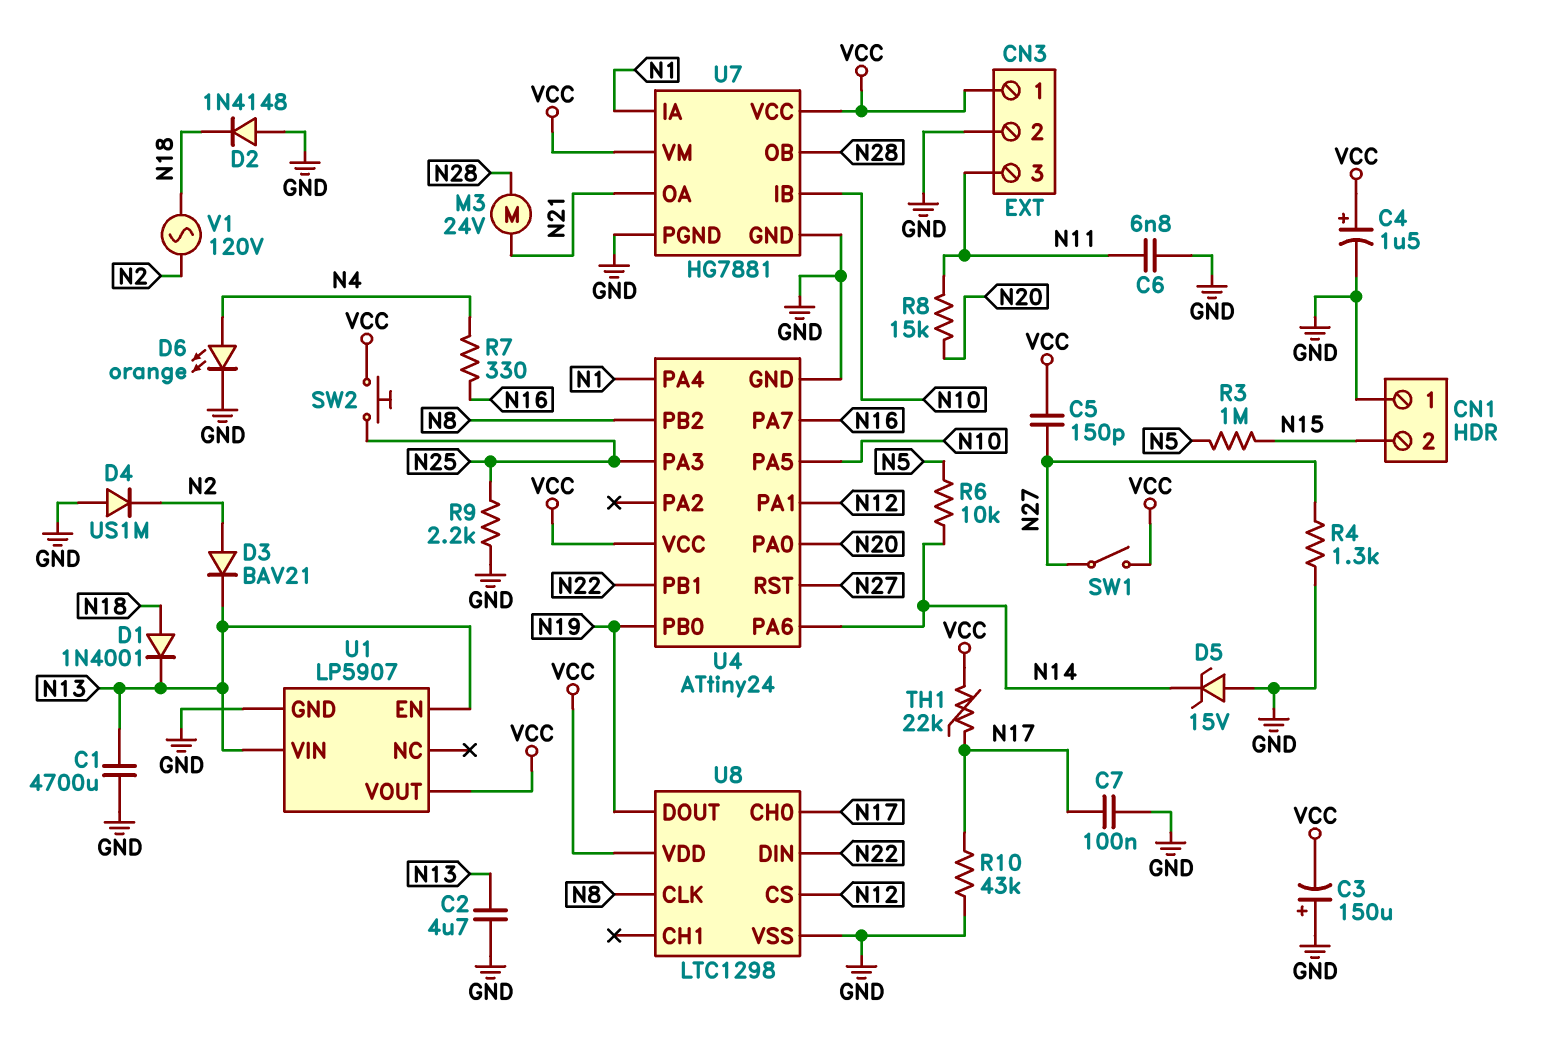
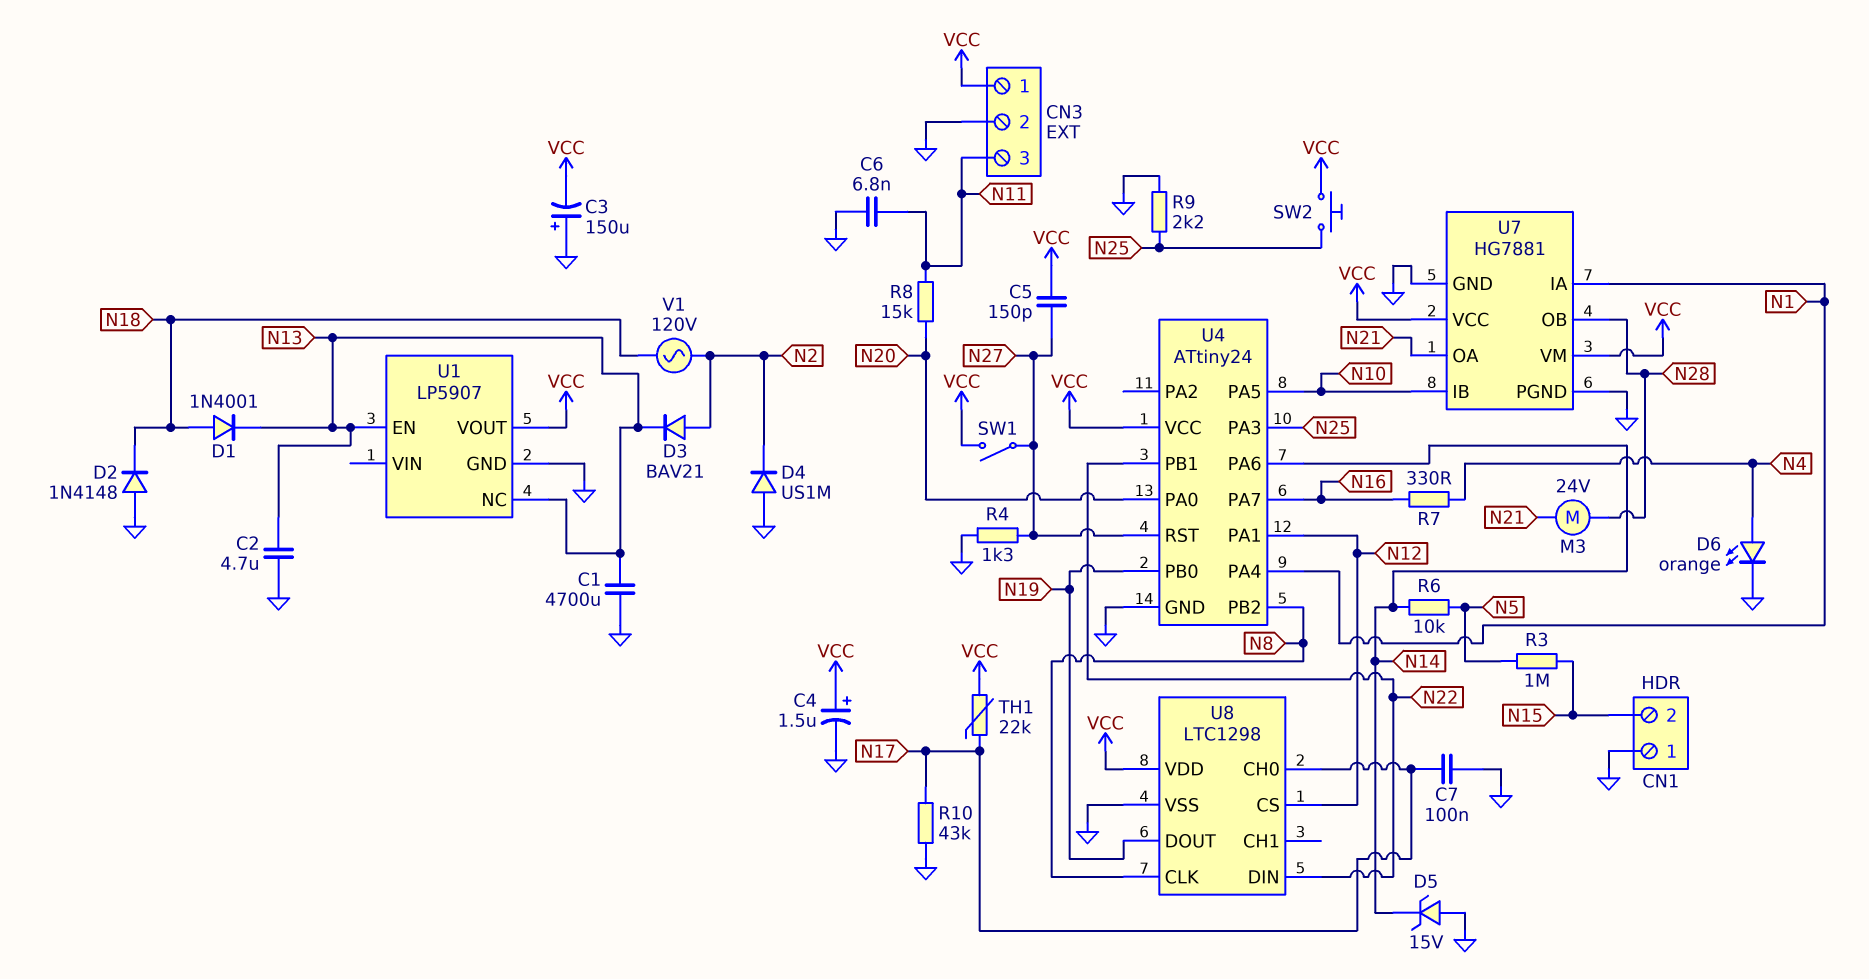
U1 pin NC: none -> N13
U1 pin VIN: N13 -> none

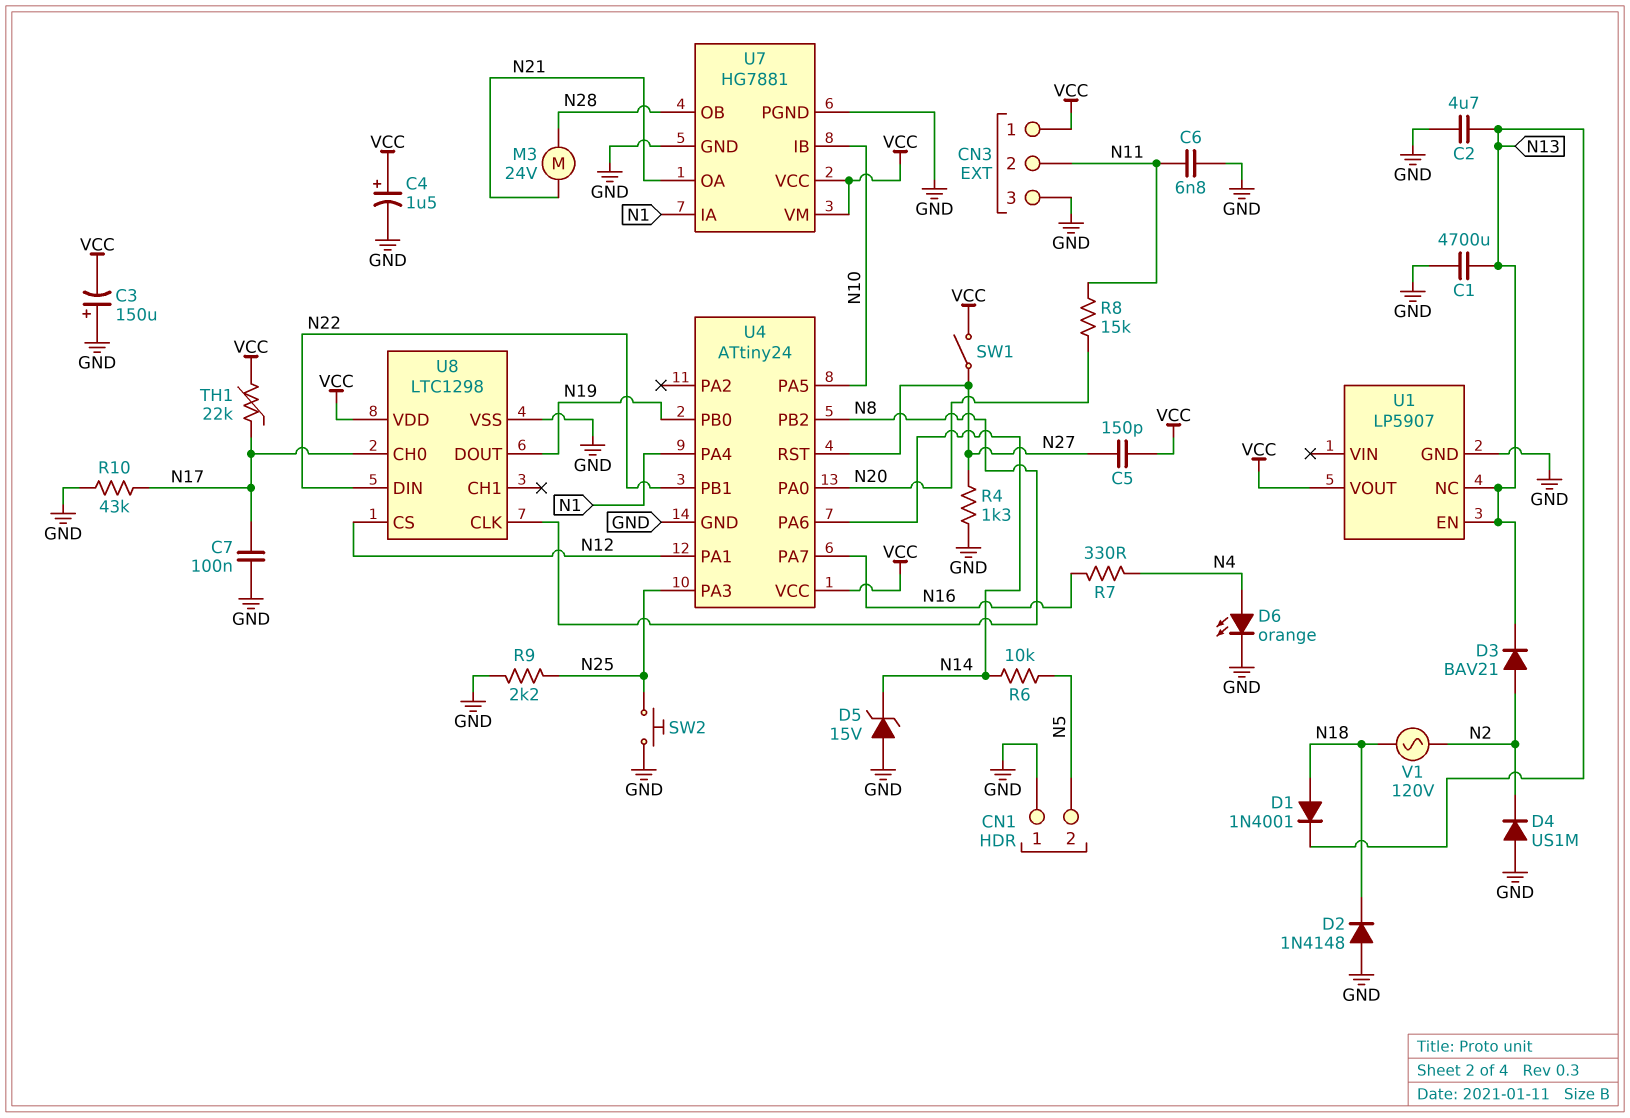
CN1 pin 2: N15 -> N5
CN3 pin 2: GND -> N11
CN3 pin 3: N11 -> GND
R3: 1M (N5, N15) -> none
SW2: button (N25, VCC) -> button (GND, N25)

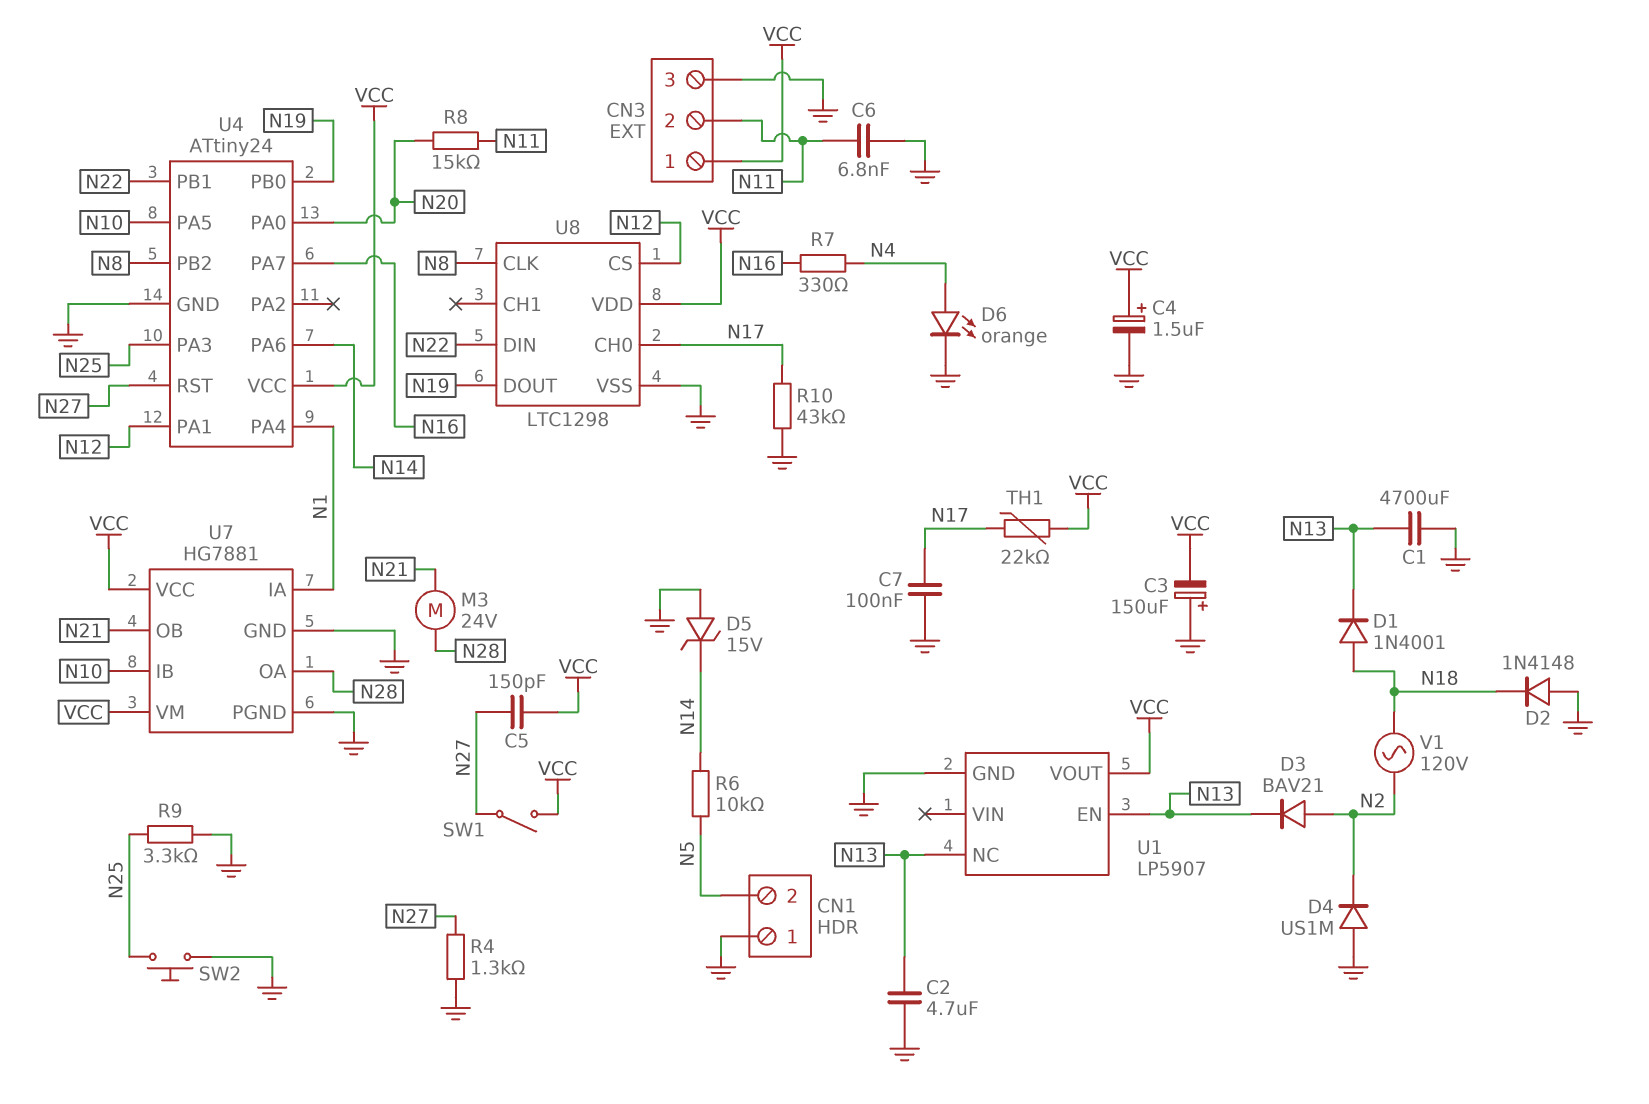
R9: 2.2k (GND, N25) -> 3.3k (GND, N25)
U7 pin OA: N21 -> N28
U7 pin OB: N28 -> N21

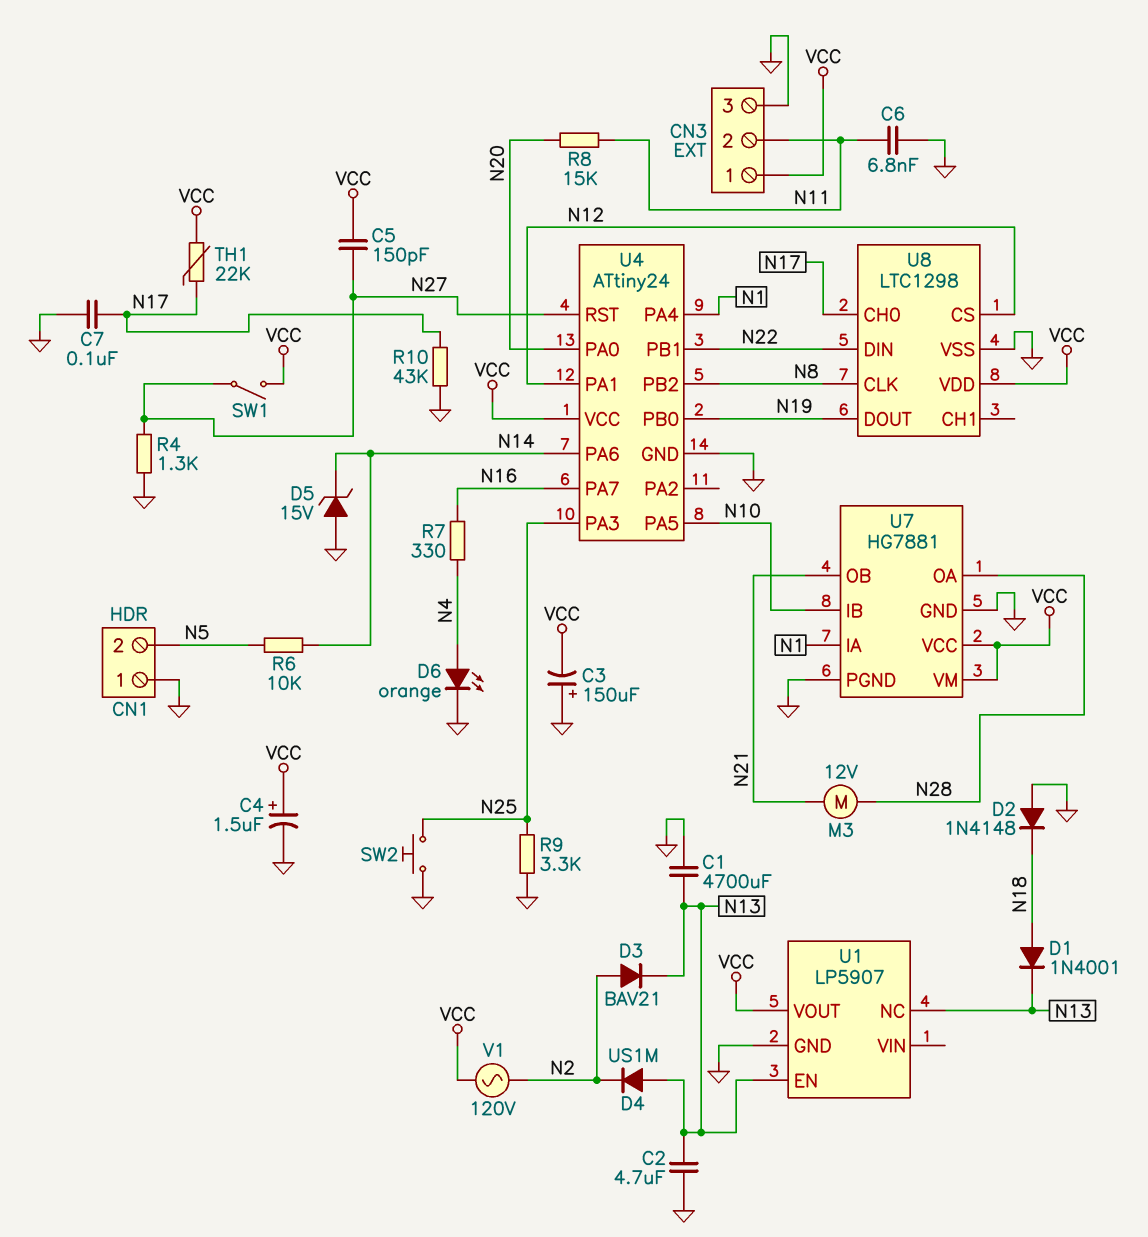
D4: diode US1M (A GND, K N2) -> diode US1M (A N13, K N2)
M3: motor 24V (N21, N28) -> motor 12V (N21, N28)
V1: AC 120V (N2, N18) -> AC 120V (N2, VCC)

